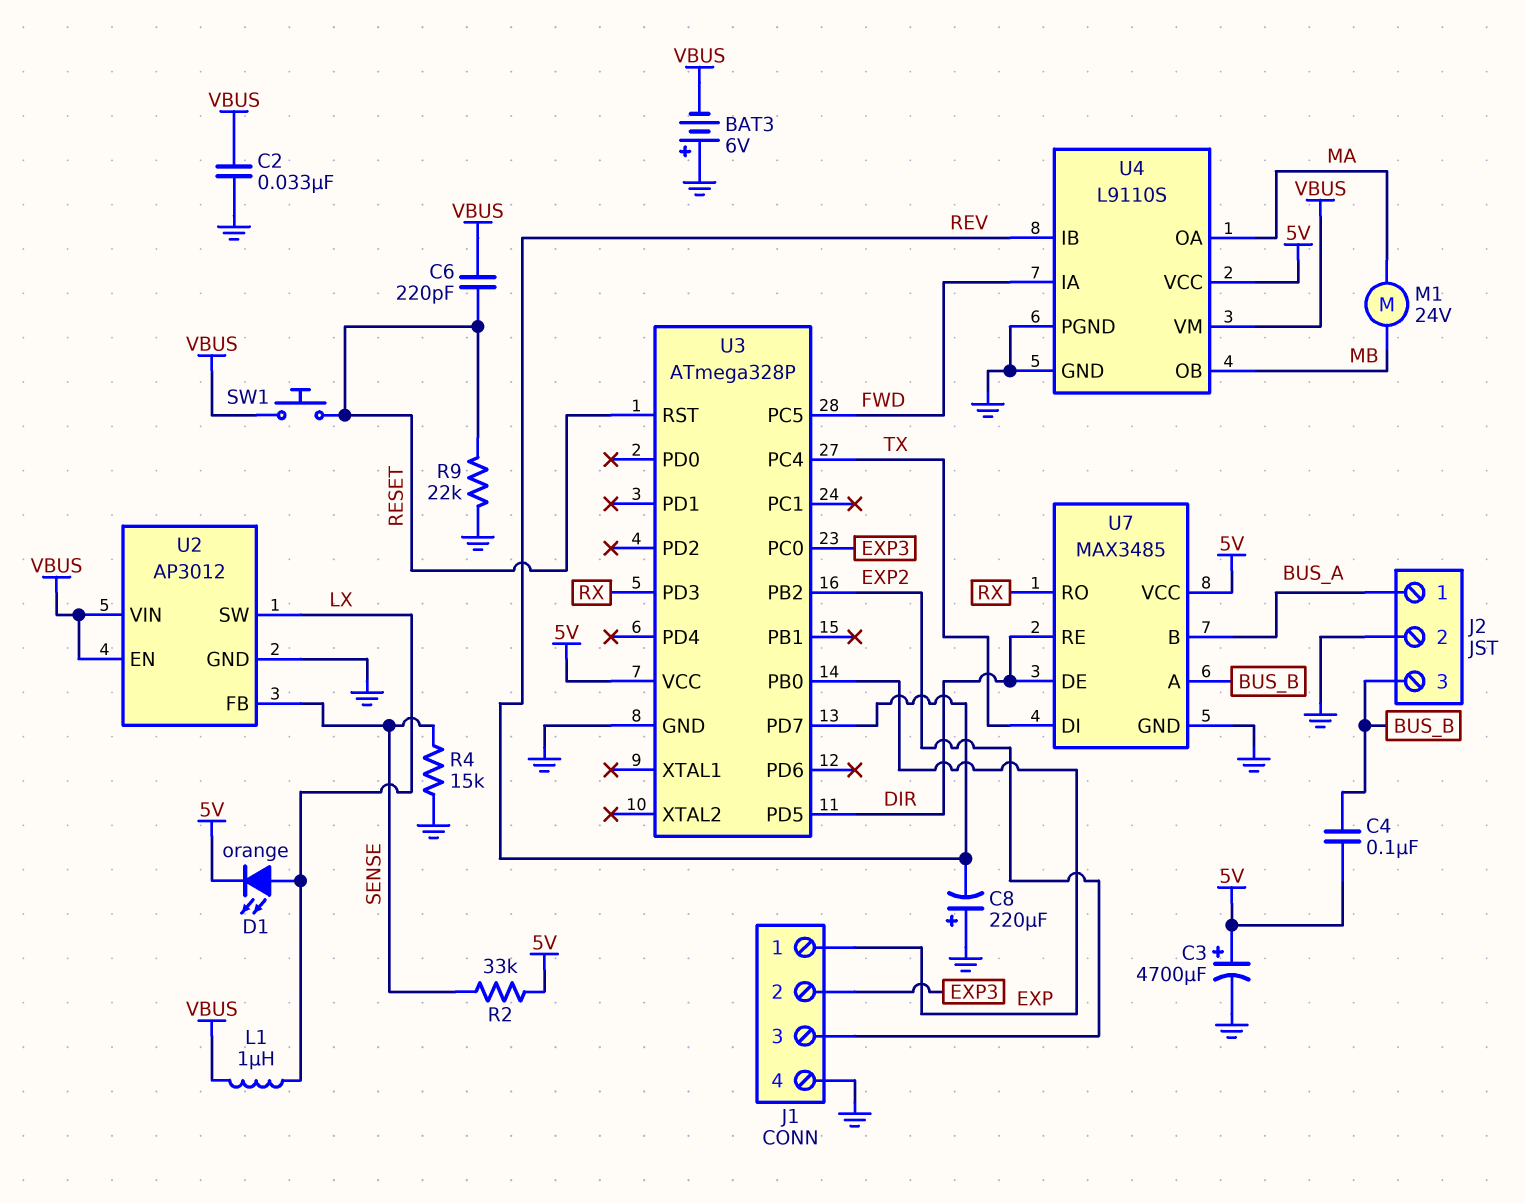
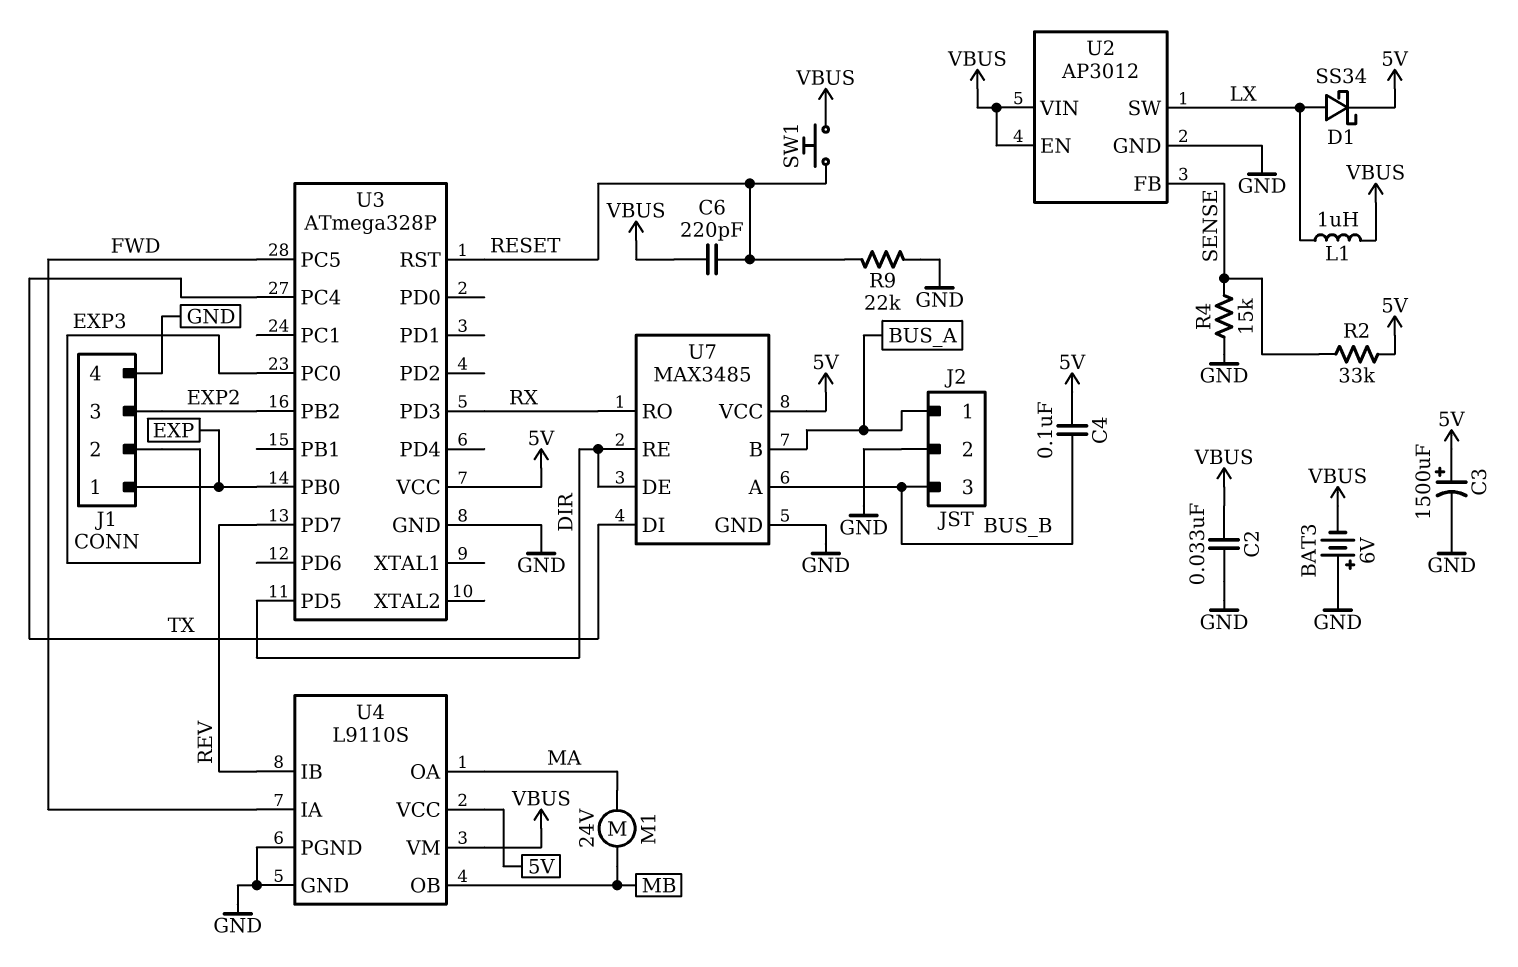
C3: 4700uF (plus 5V, minus GND) -> 1500uF (plus 5V, minus GND)
C8: 220uF (plus GND, minus REV) -> none
D1: LED orange (A LX, K 5V) -> schottky SS34 (A LX, K 5V)

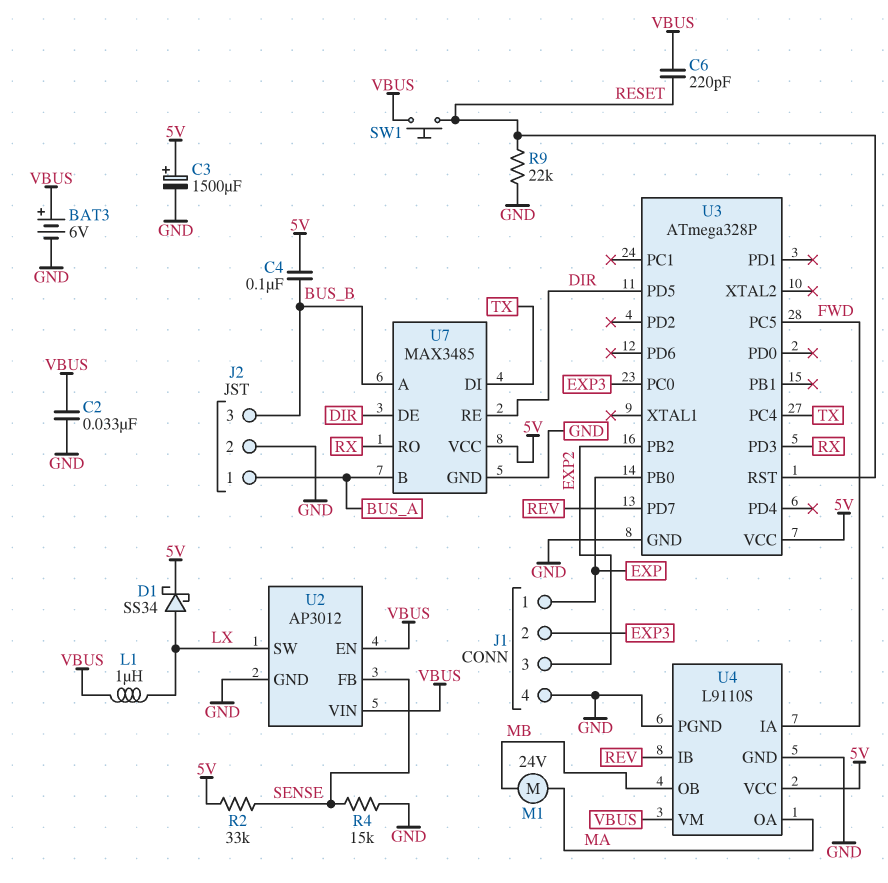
BAT3: 6V (plus GND, minus VBUS) -> 6V (plus VBUS, minus GND)

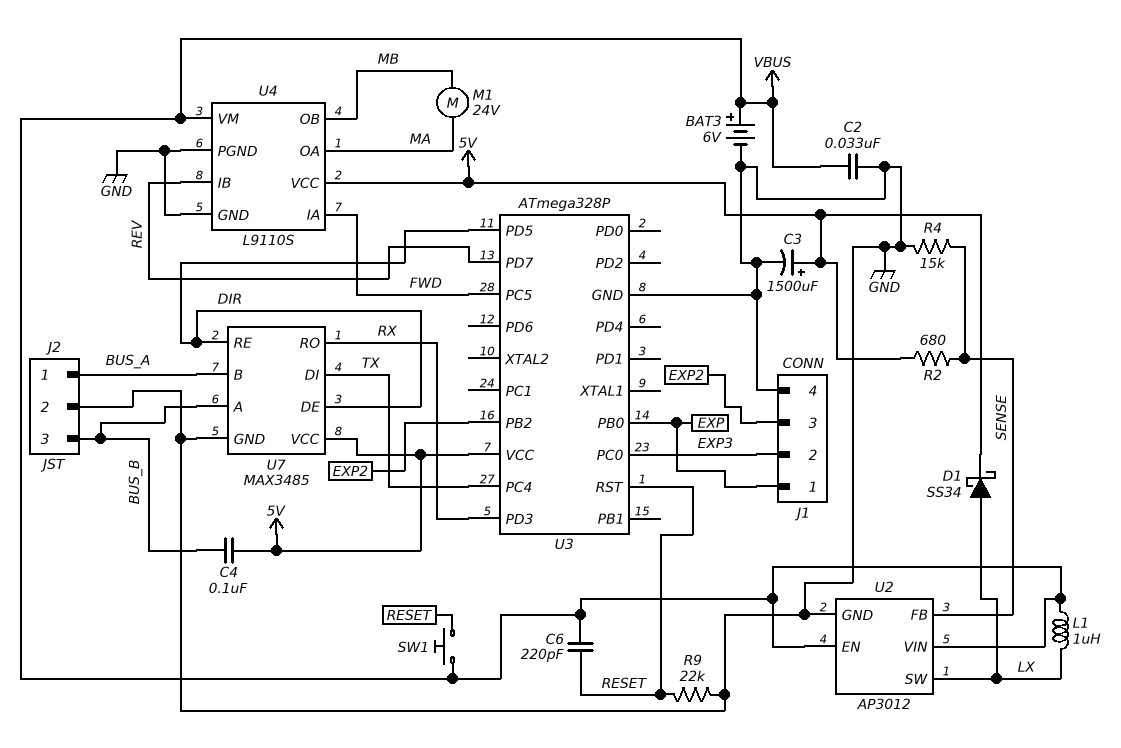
R2: 33k (5V, SENSE) -> 680 (5V, SENSE)

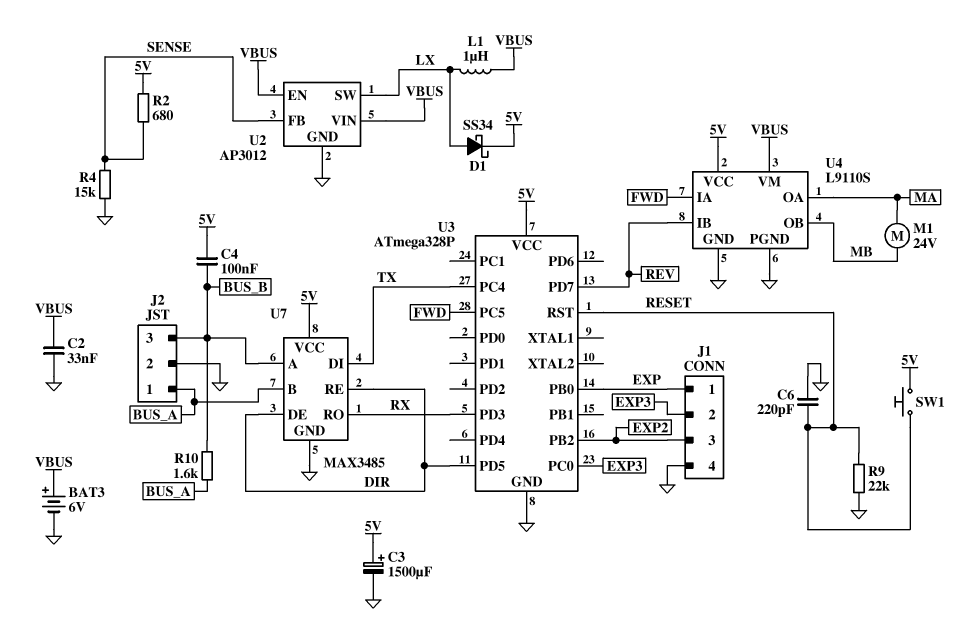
C6: 220pF (RESET, VBUS) -> 220pF (GND, RESET)
R10: none -> 1.6k (BUS_A, BUS_B)
SW1: button (RESET, VBUS) -> button (5V, RESET)

